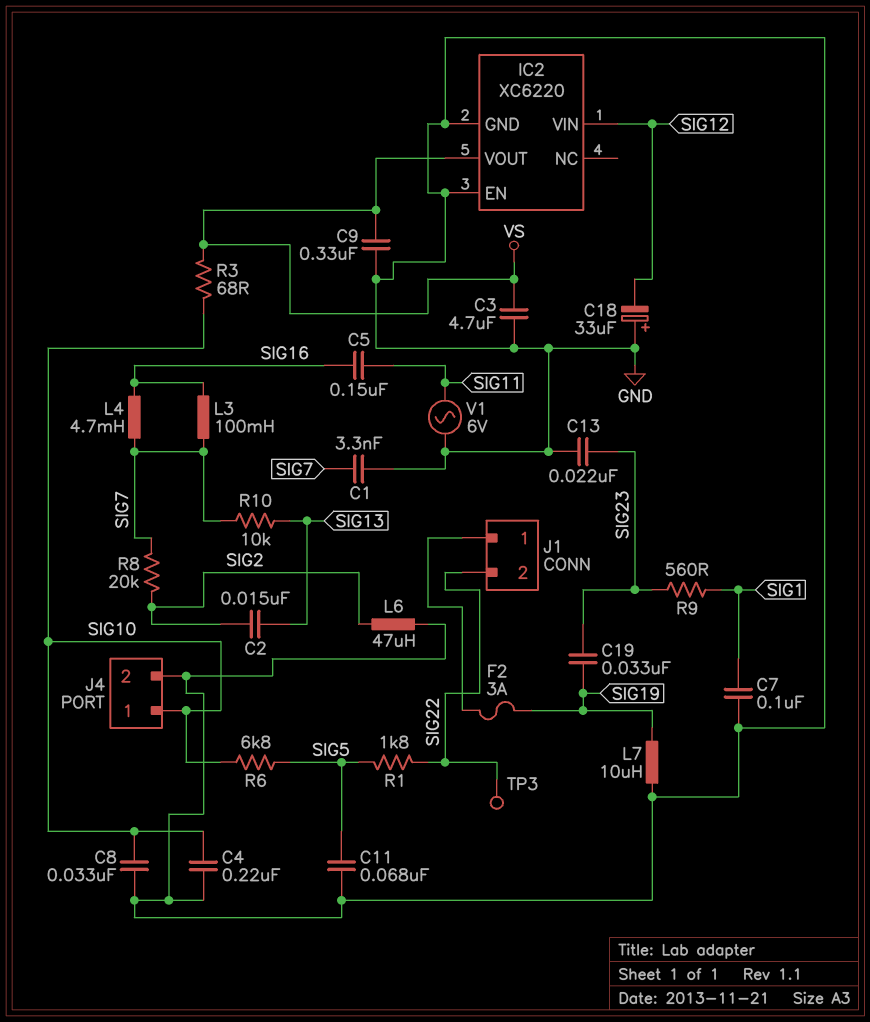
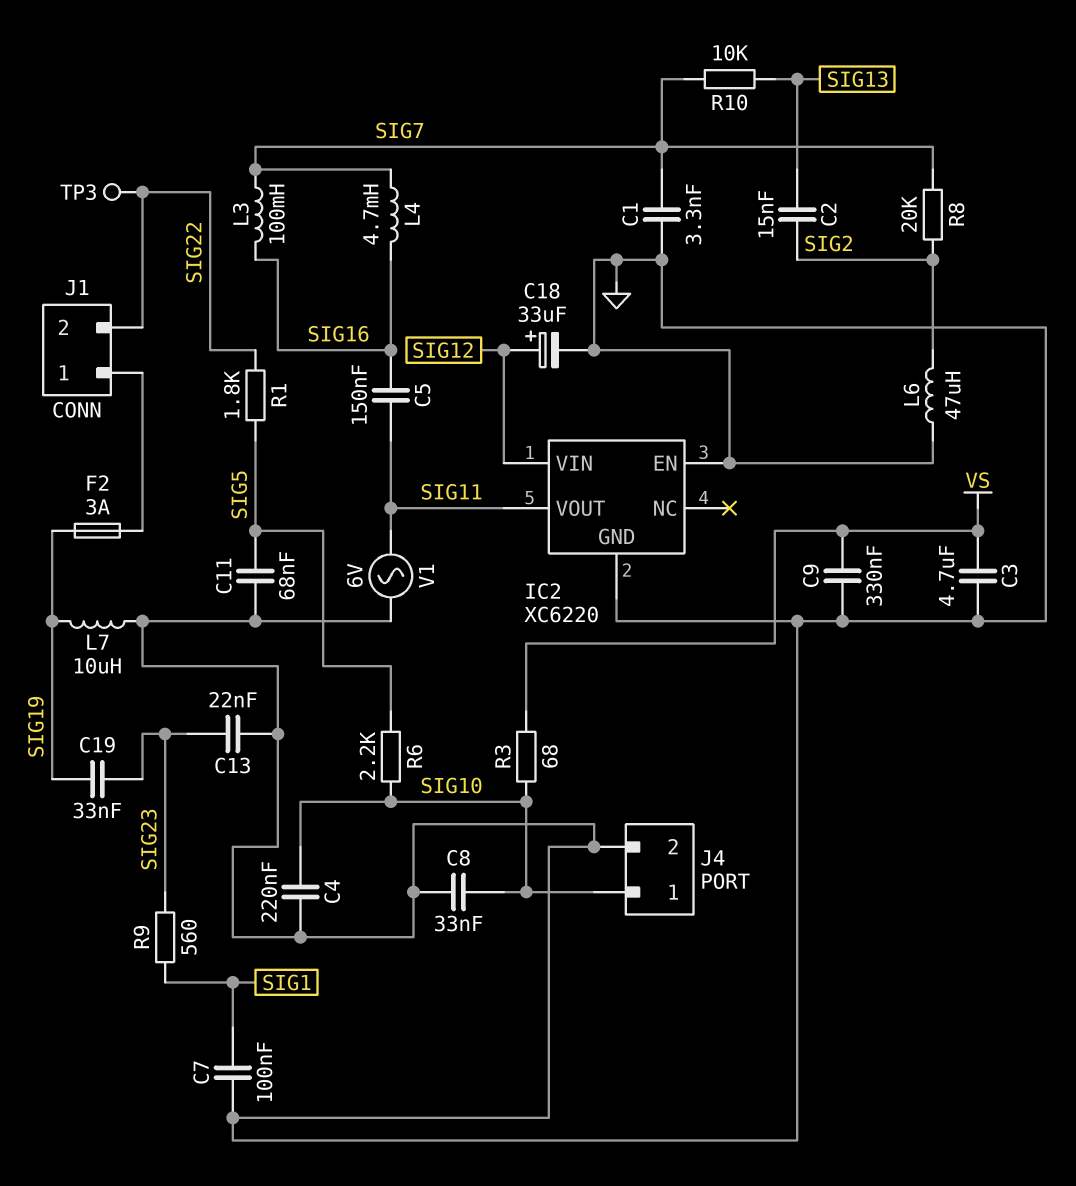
C18: 33uF (plus GND, minus SIG12) -> 33uF (plus SIG12, minus GND)
IC2 pin VOUT: VS -> SIG11
R6: 6.8k (SIG5, SIG10) -> 2.2k (SIG5, SIG10)

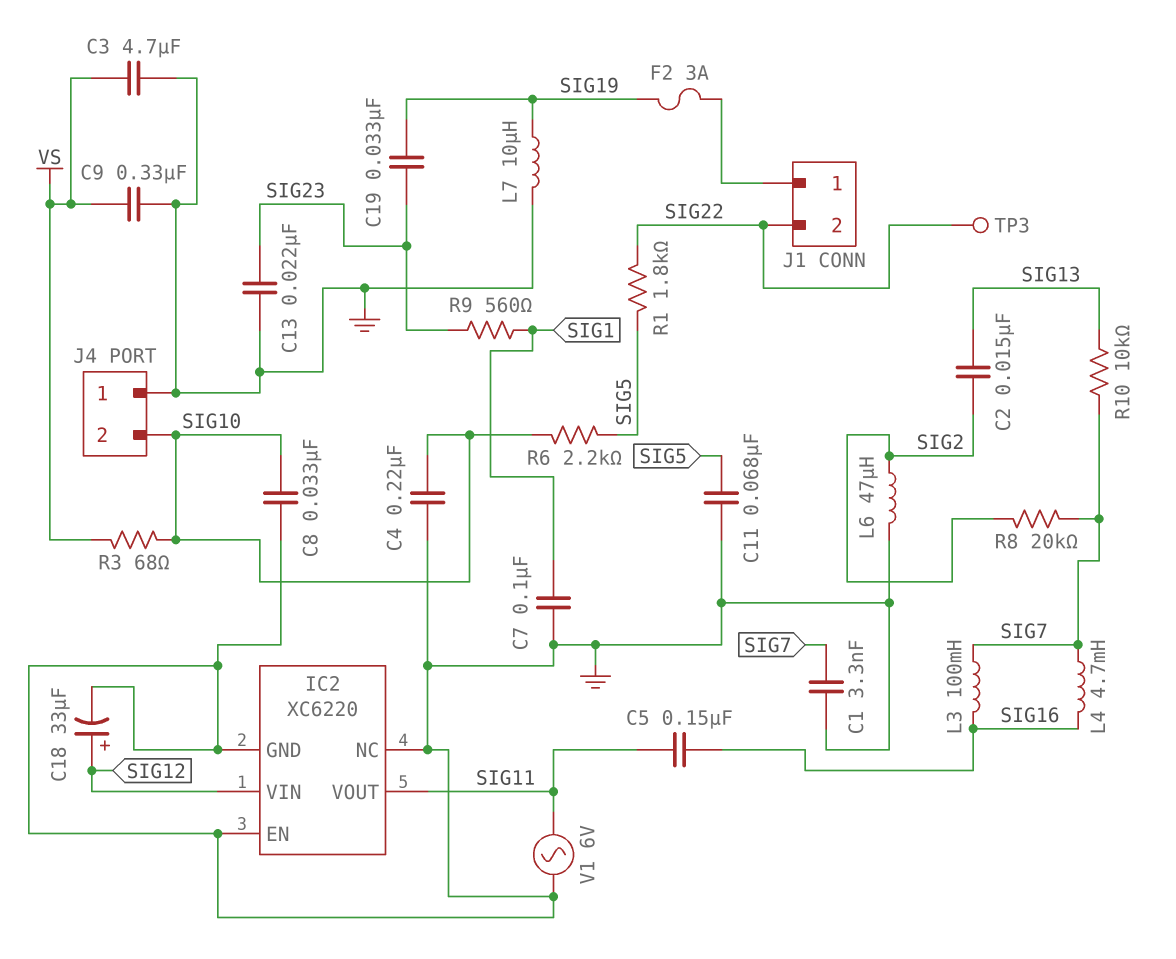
IC2 pin NC: none -> GND
J4 pin 1: SIG10 -> GND
J4 pin 2: GND -> SIG10

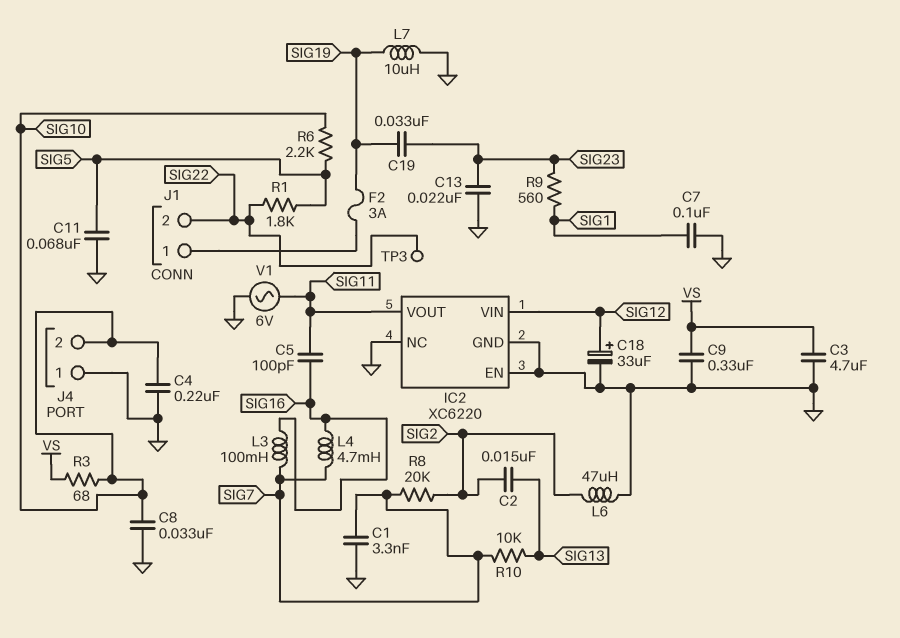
C5: 150nF (SIG11, SIG16) -> 100pF (SIG11, SIG16)

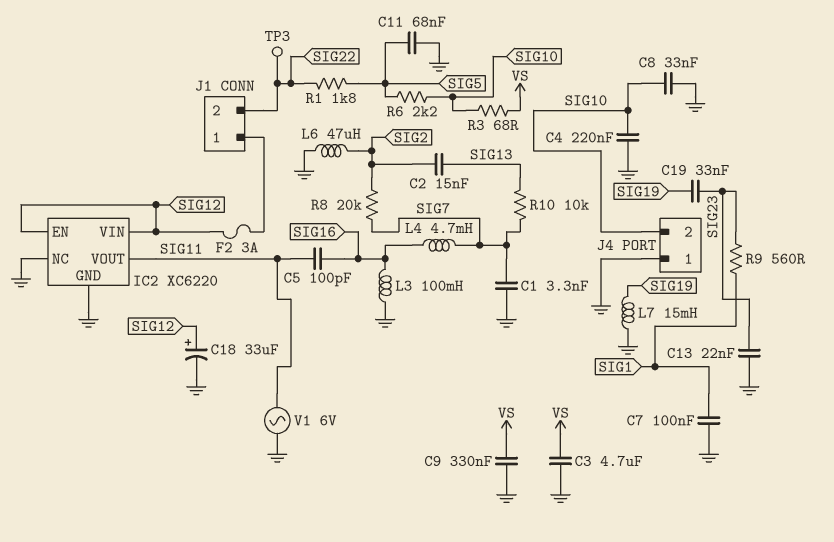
F2: 3A (J1/1, SIG19) -> 3A (J1/1, SIG12)
IC2 pin EN: GND -> SIG12
L3: 100mH (SIG7, SIG16) -> 100mH (GND, SIG16)
L7: 10uH (GND, SIG19) -> 15mH (GND, SIG19)

